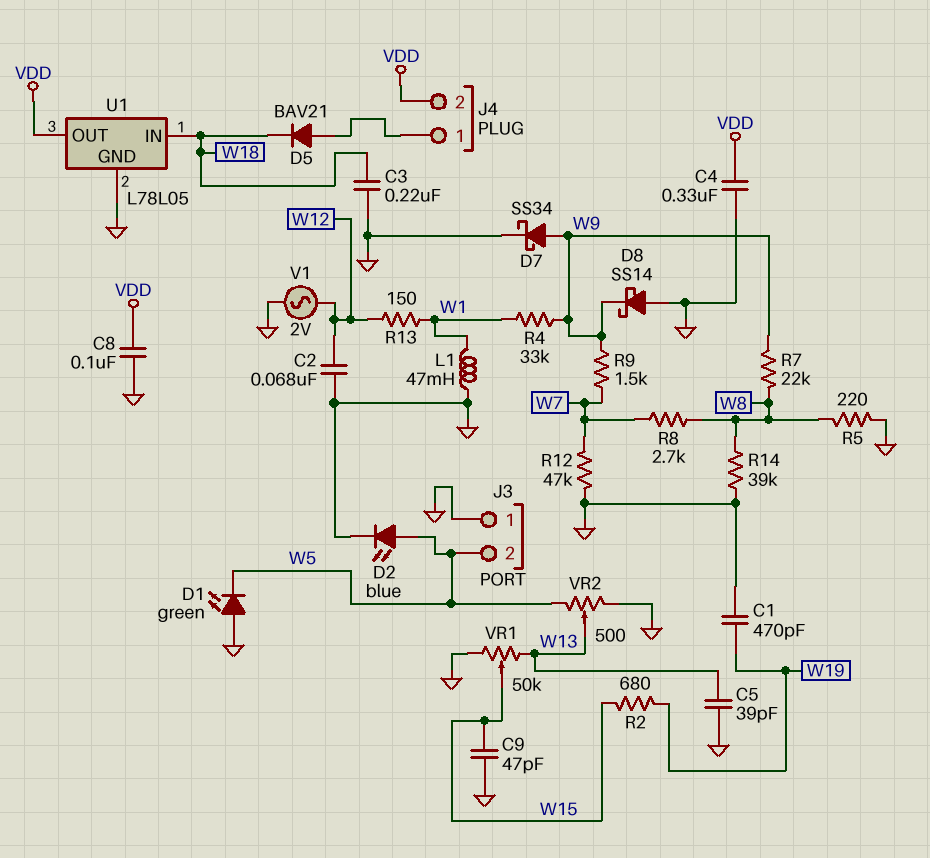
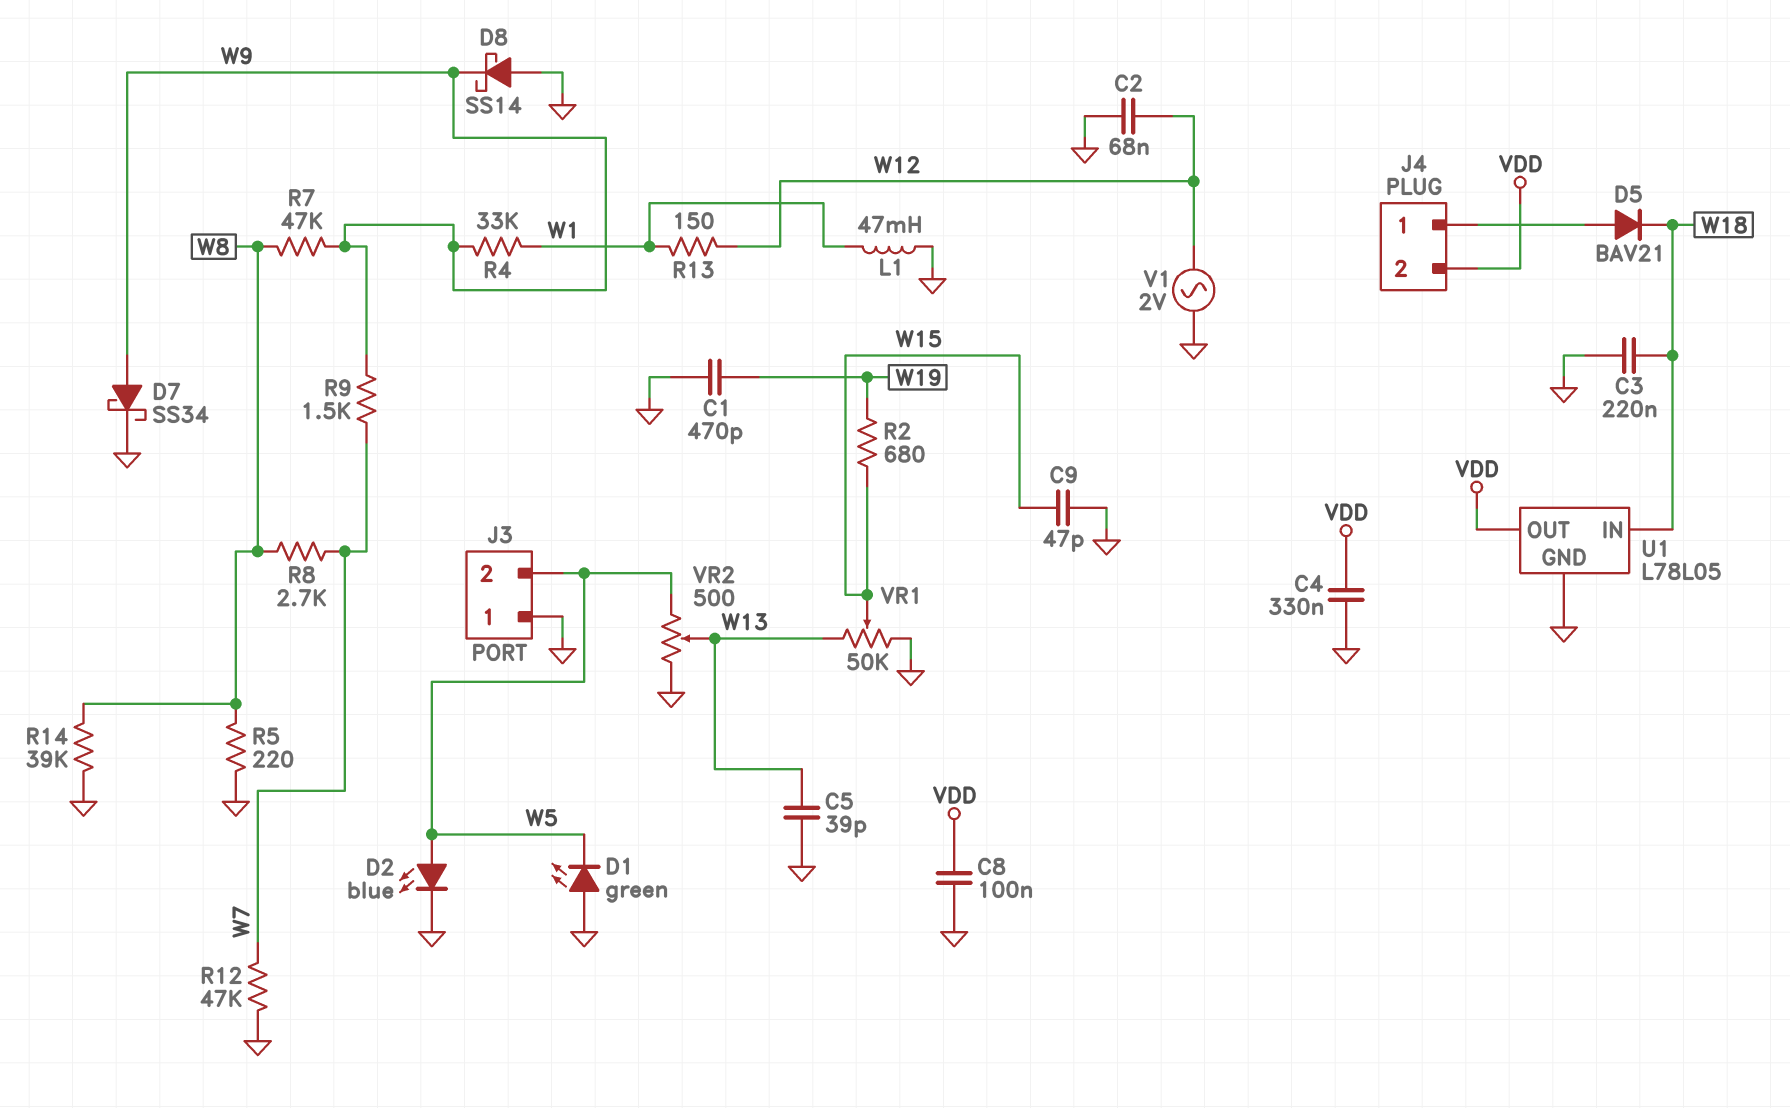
R7: 22k (W8, W9) -> 47k (W8, W9)

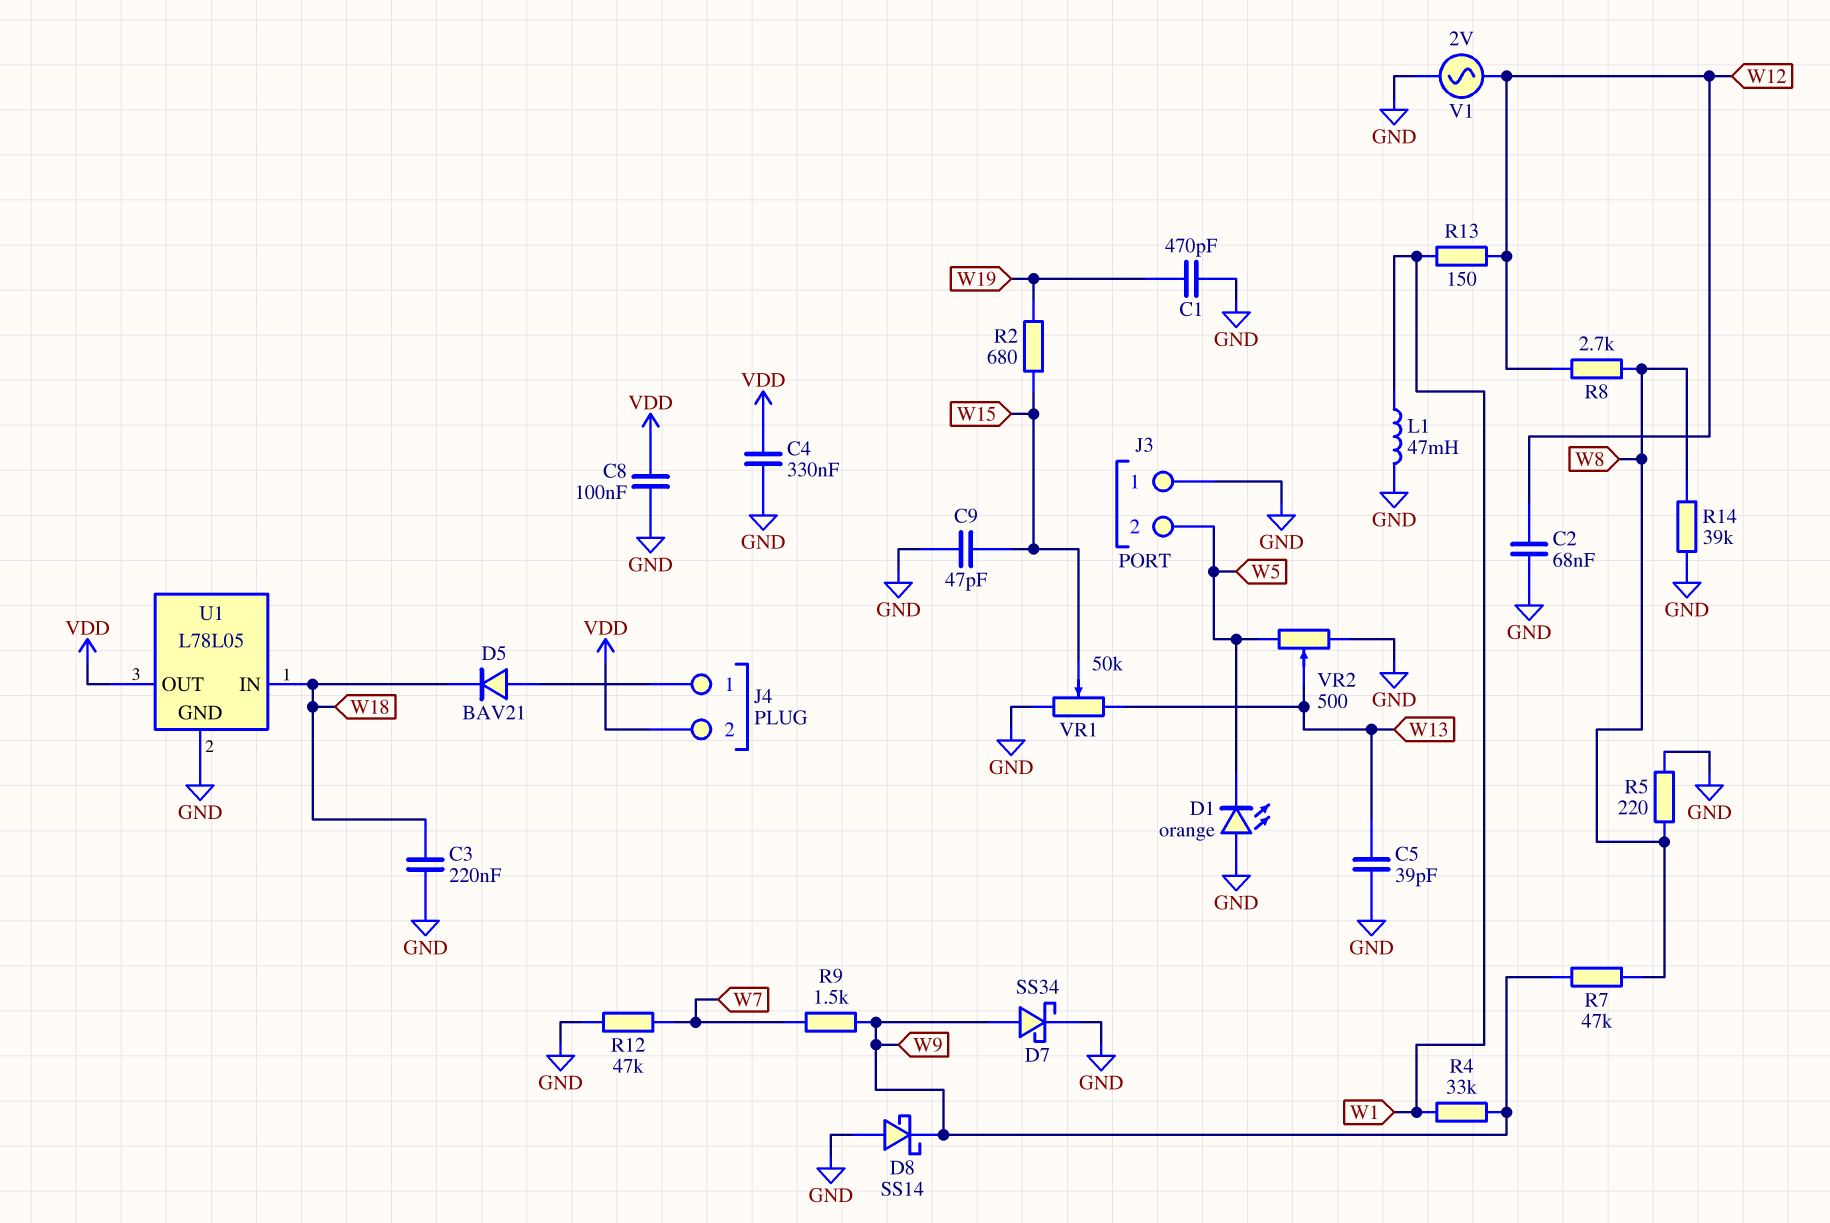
D1: LED green (A GND, K W5) -> LED orange (A GND, K W5)
D2: LED blue (A W5, K GND) -> none
R8: 2.7k (W7, W8) -> 2.7k (W8, W12)

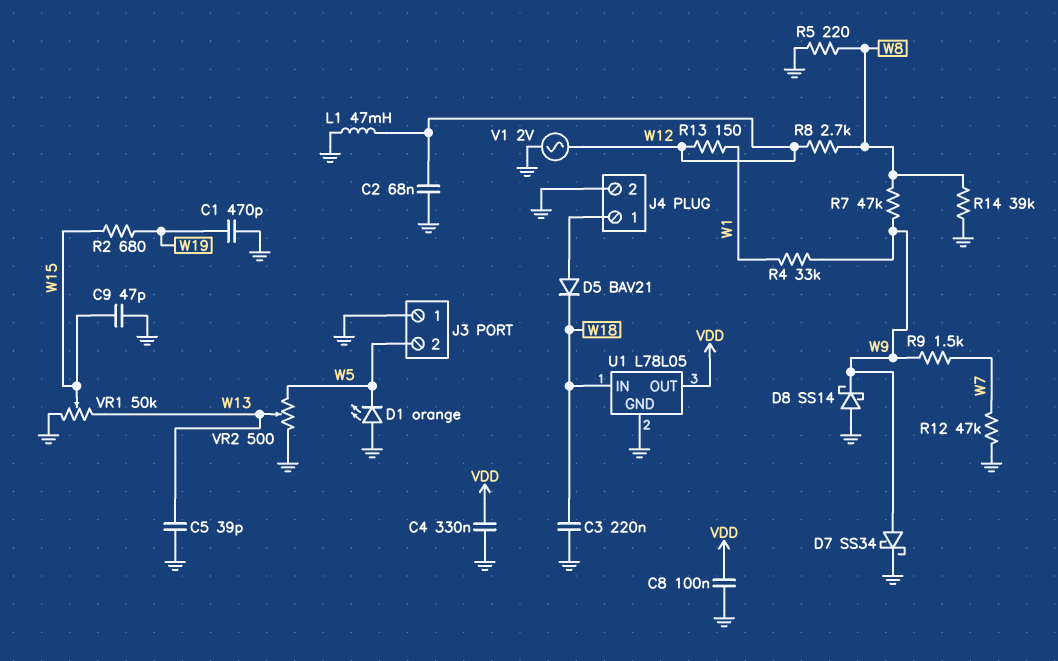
J4 pin 2: VDD -> GND
L1: 47mH (GND, W1) -> 47mH (GND, W12)

